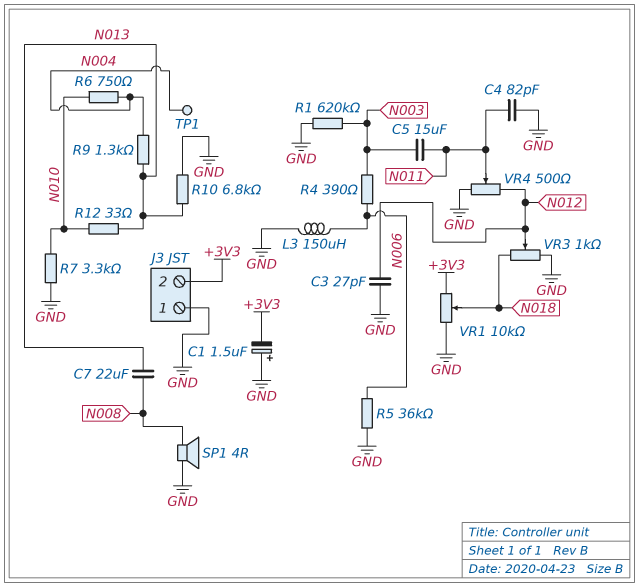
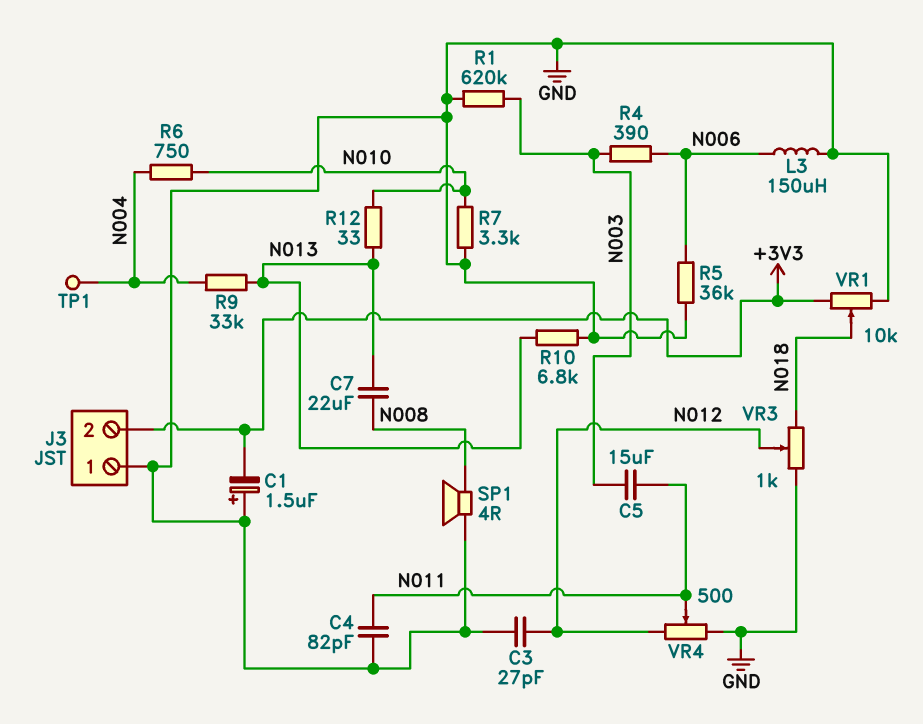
R9: 1.3k (N004, N013) -> 33k (N004, N013)

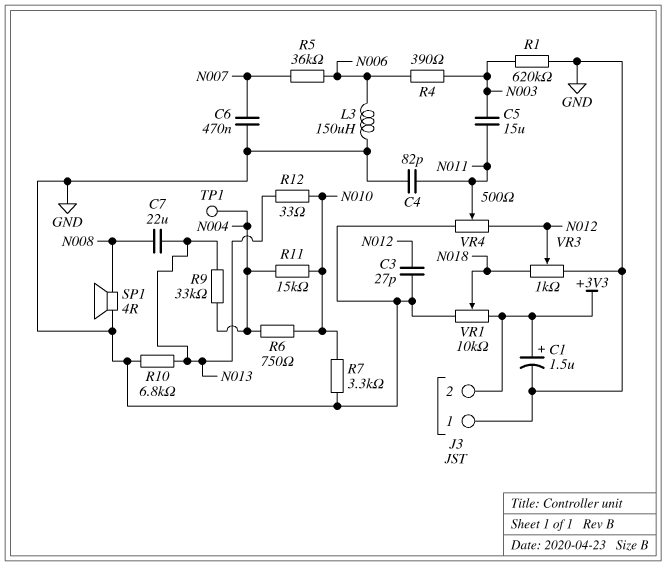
C1: 1.5uF (plus GND, minus +3V3) -> 1.5uF (plus +3V3, minus GND)
C6: none -> 470nF (GND, N007)
R5: 36k (GND, N006) -> 36k (N006, N007)
R11: none -> 15k (N004, N010)

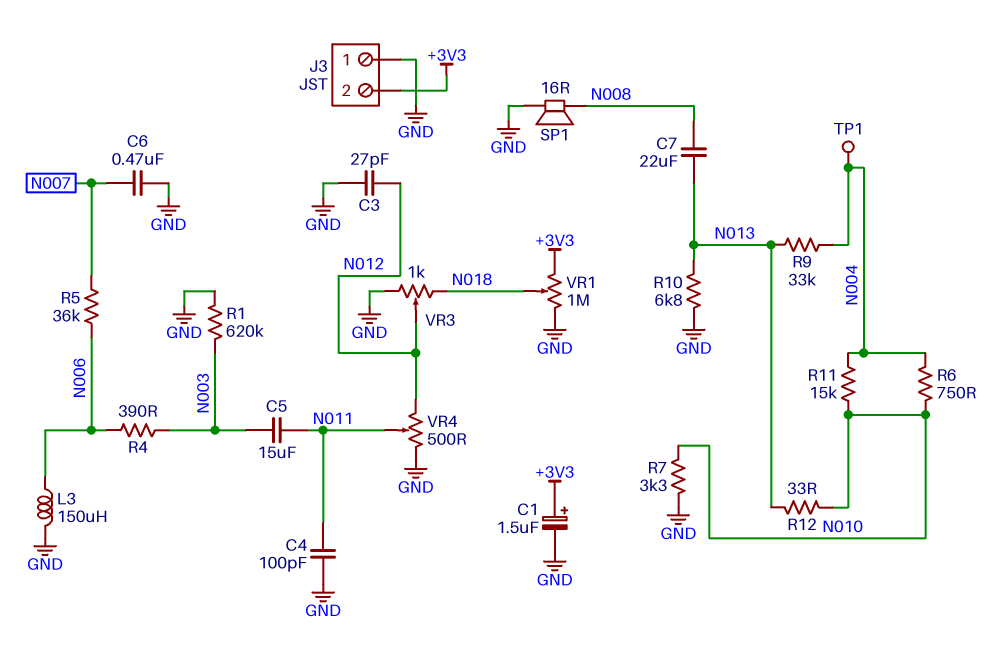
C4: 82pF (GND, N011) -> 100pF (GND, N011)
SP1: speaker 4R (GND, N008) -> speaker 16R (GND, N008)
VR1: 10k (+3V3, GND, wiper N018) -> 1M (+3V3, GND, wiper N018)

